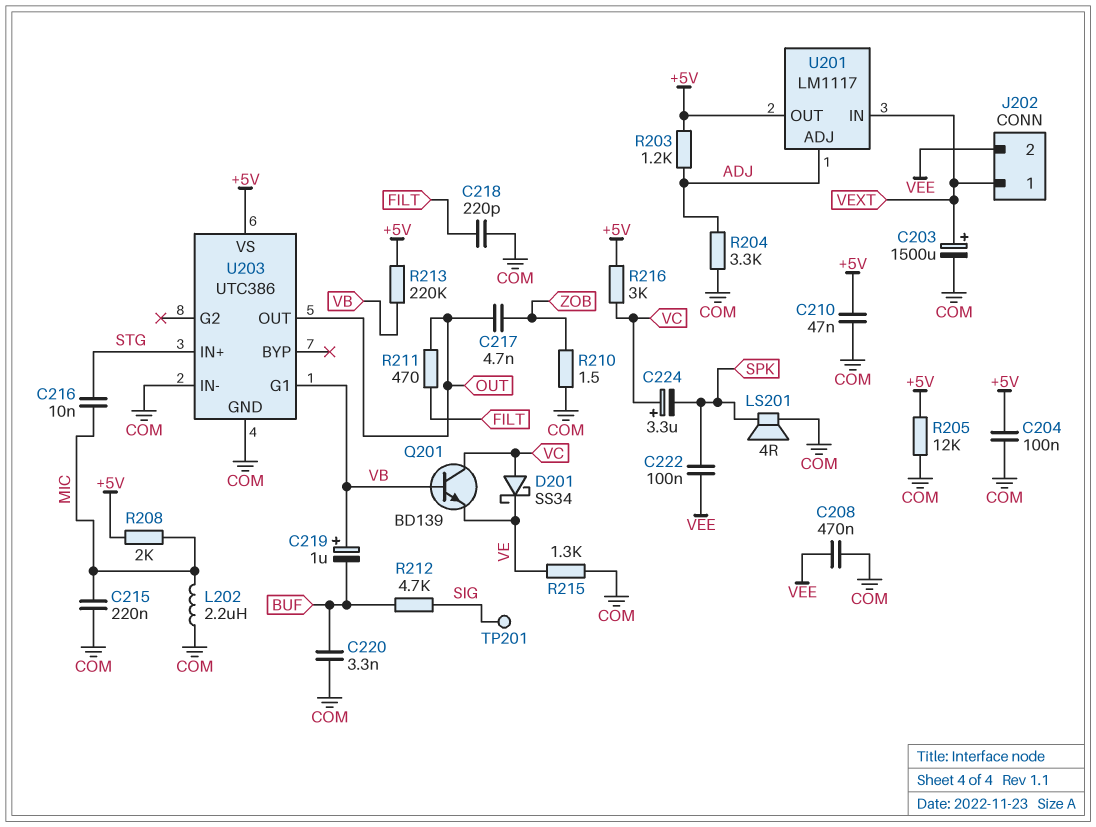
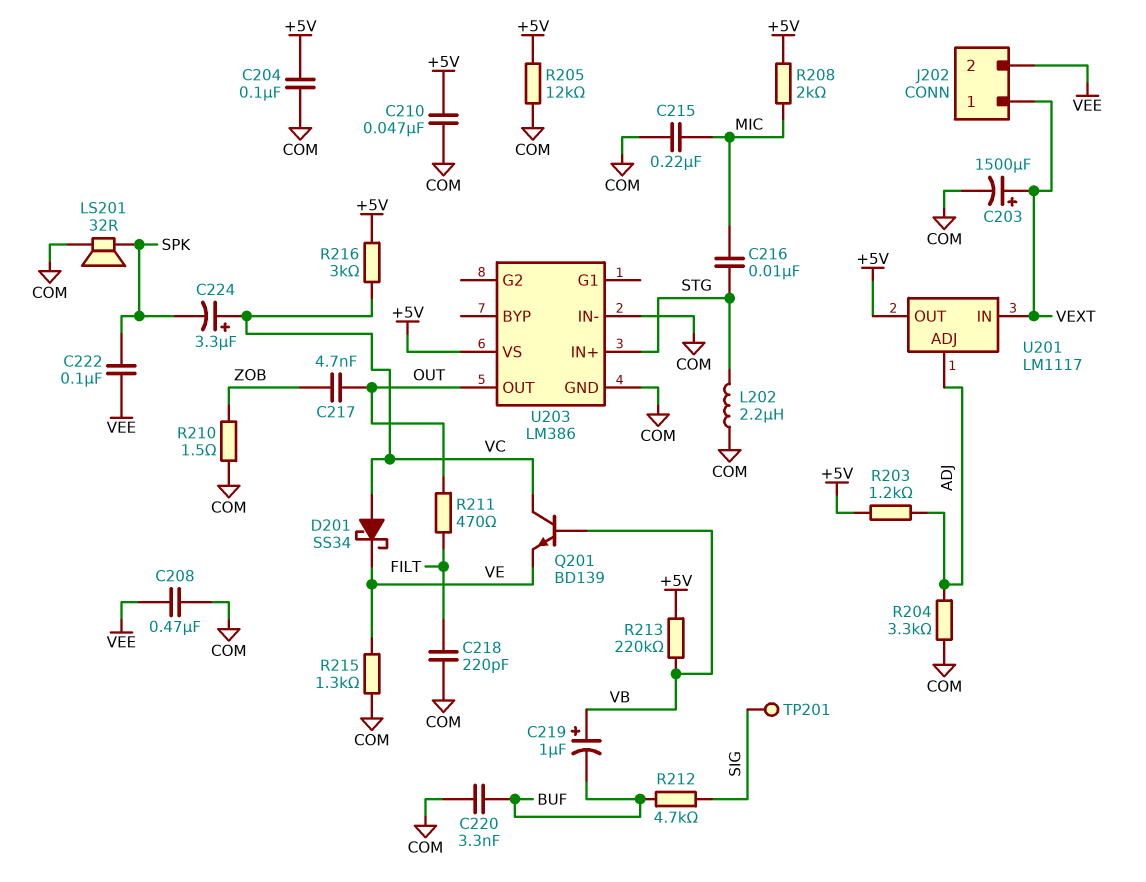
L202: 2.2uH (COM, MIC) -> 2.2uH (COM, STG)
LS201: speaker 4R (COM, SPK) -> speaker 32R (COM, SPK)
U203: UTC386 -> LM386
U203 pin G1: VB -> none

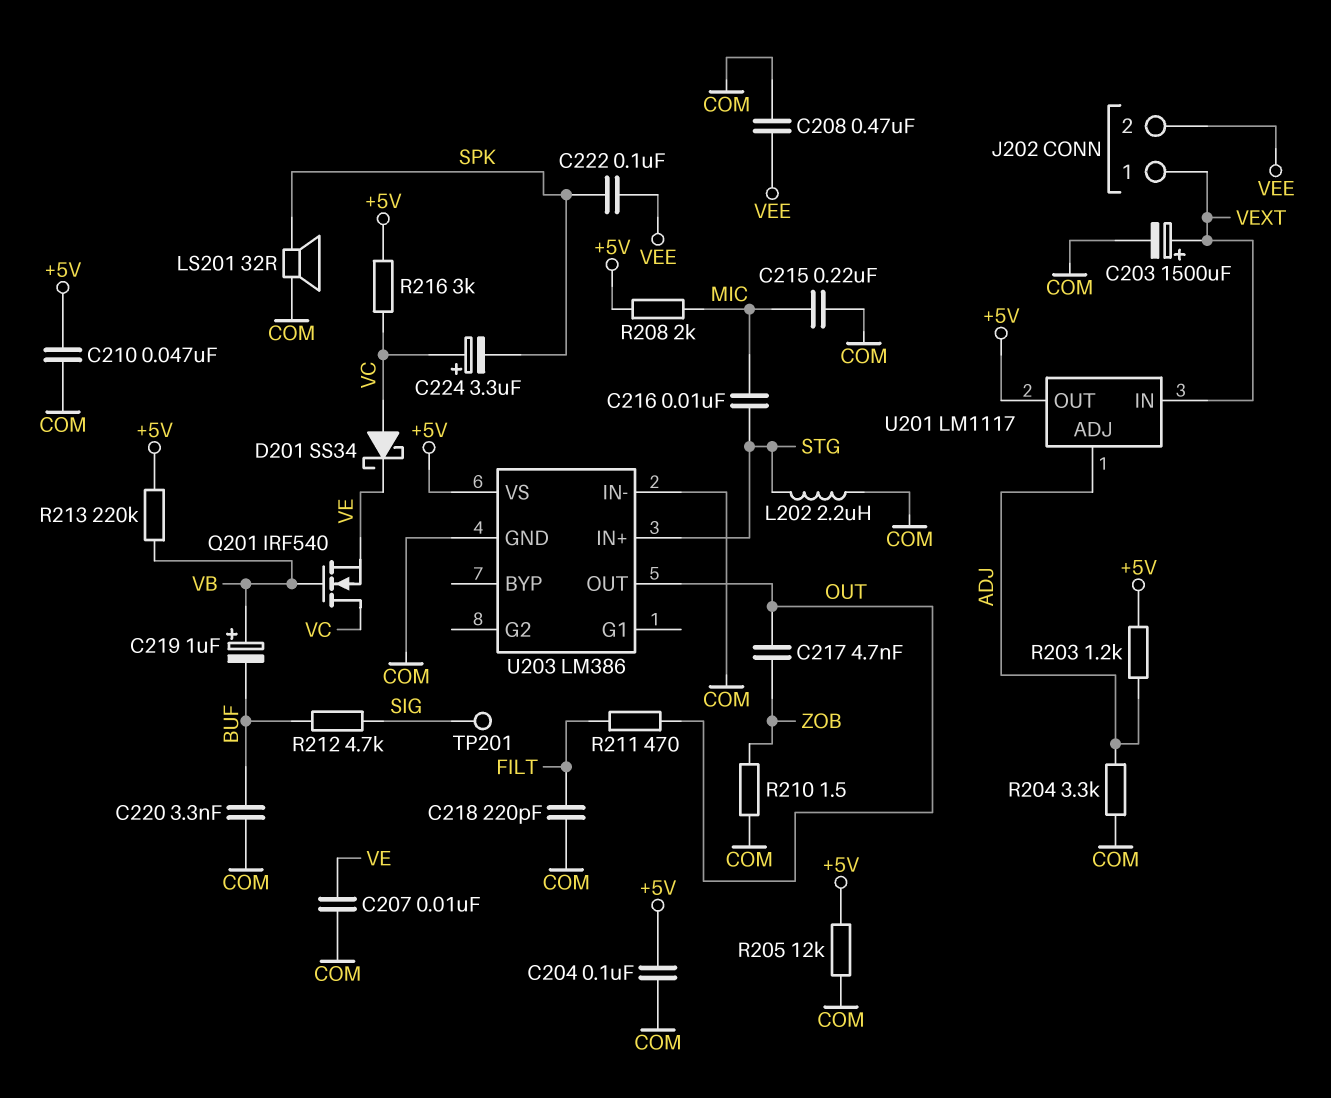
C207: none -> 10nF (COM, VE)
Q201: NPN BD139 (B VB, C VC, E VE) -> NMOS IRF540 (G VB, D VC, S VE)
R215: 1.3k (COM, VE) -> none

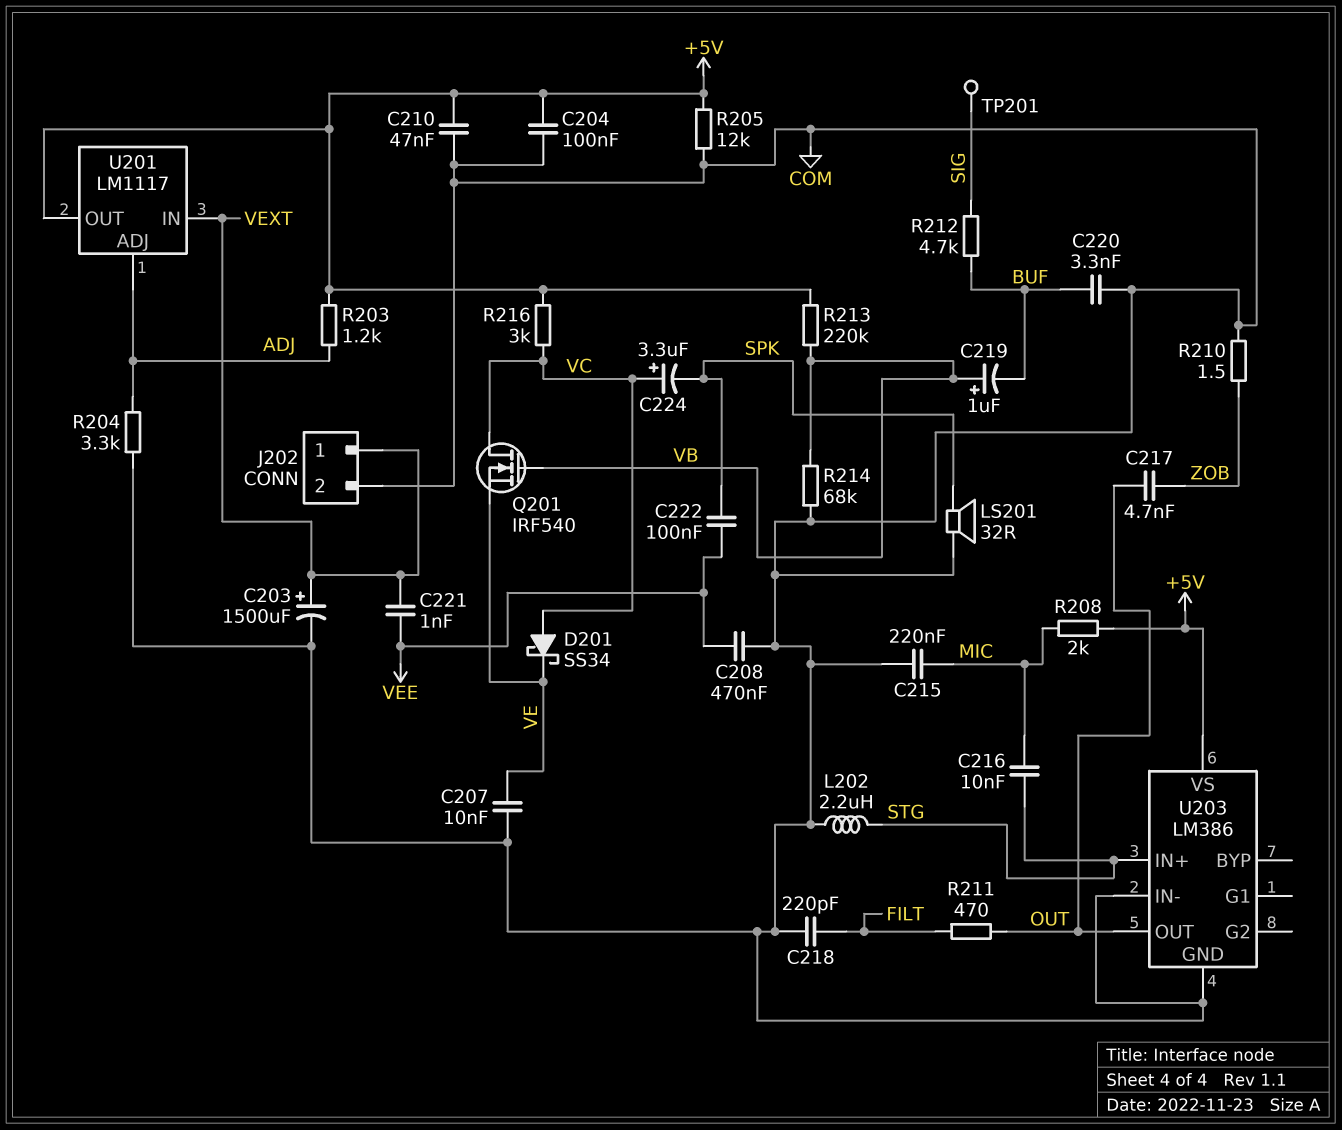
C221: none -> 1nF (VEE, VEXT)
J202 pin 2: VEE -> COM
R214: none -> 68k (COM, VB)

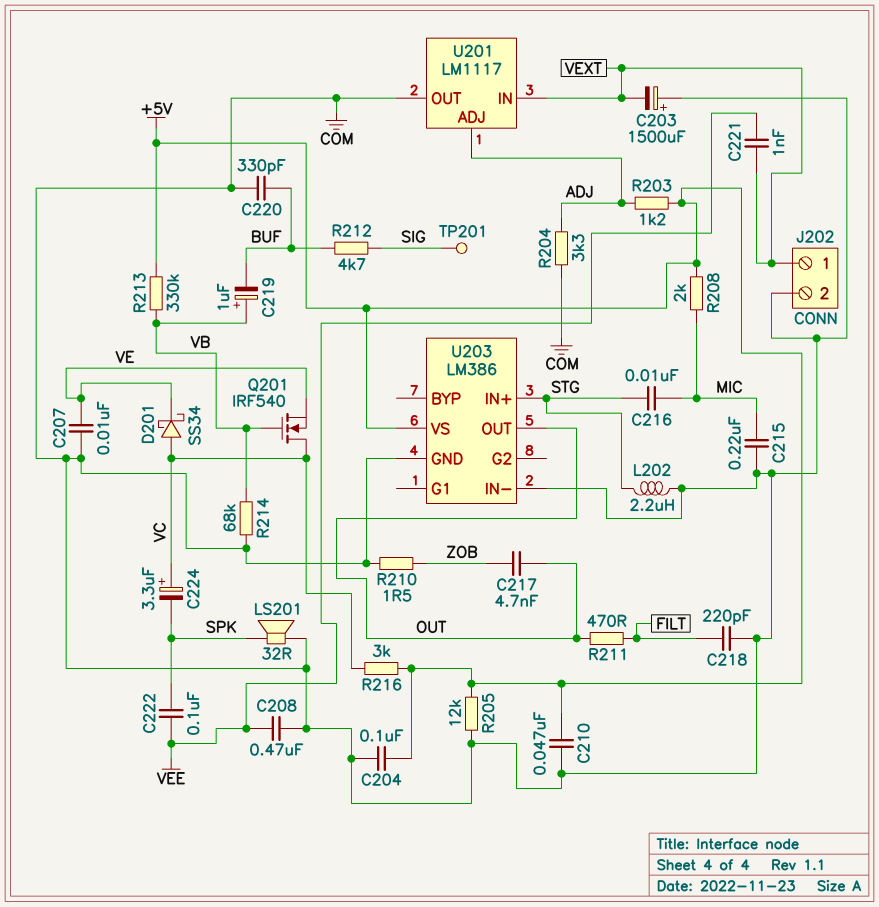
C203: 1500uF (plus VEXT, minus COM) -> 1500uF (plus COM, minus VEXT)
C220: 3.3nF (BUF, COM) -> 330pF (BUF, COM)
R213: 220k (+5V, VB) -> 330k (+5V, VB)
U201 pin OUT: +5V -> COM

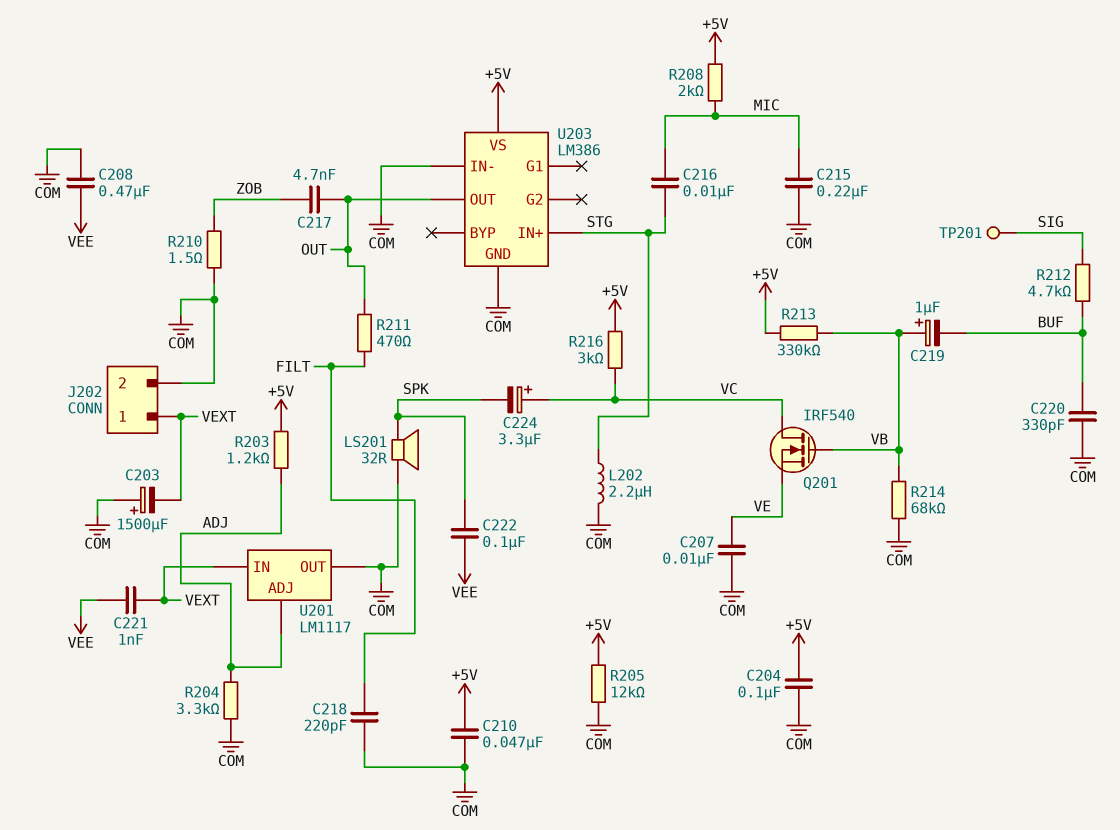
D201: schottky SS34 (A VC, K VE) -> none

